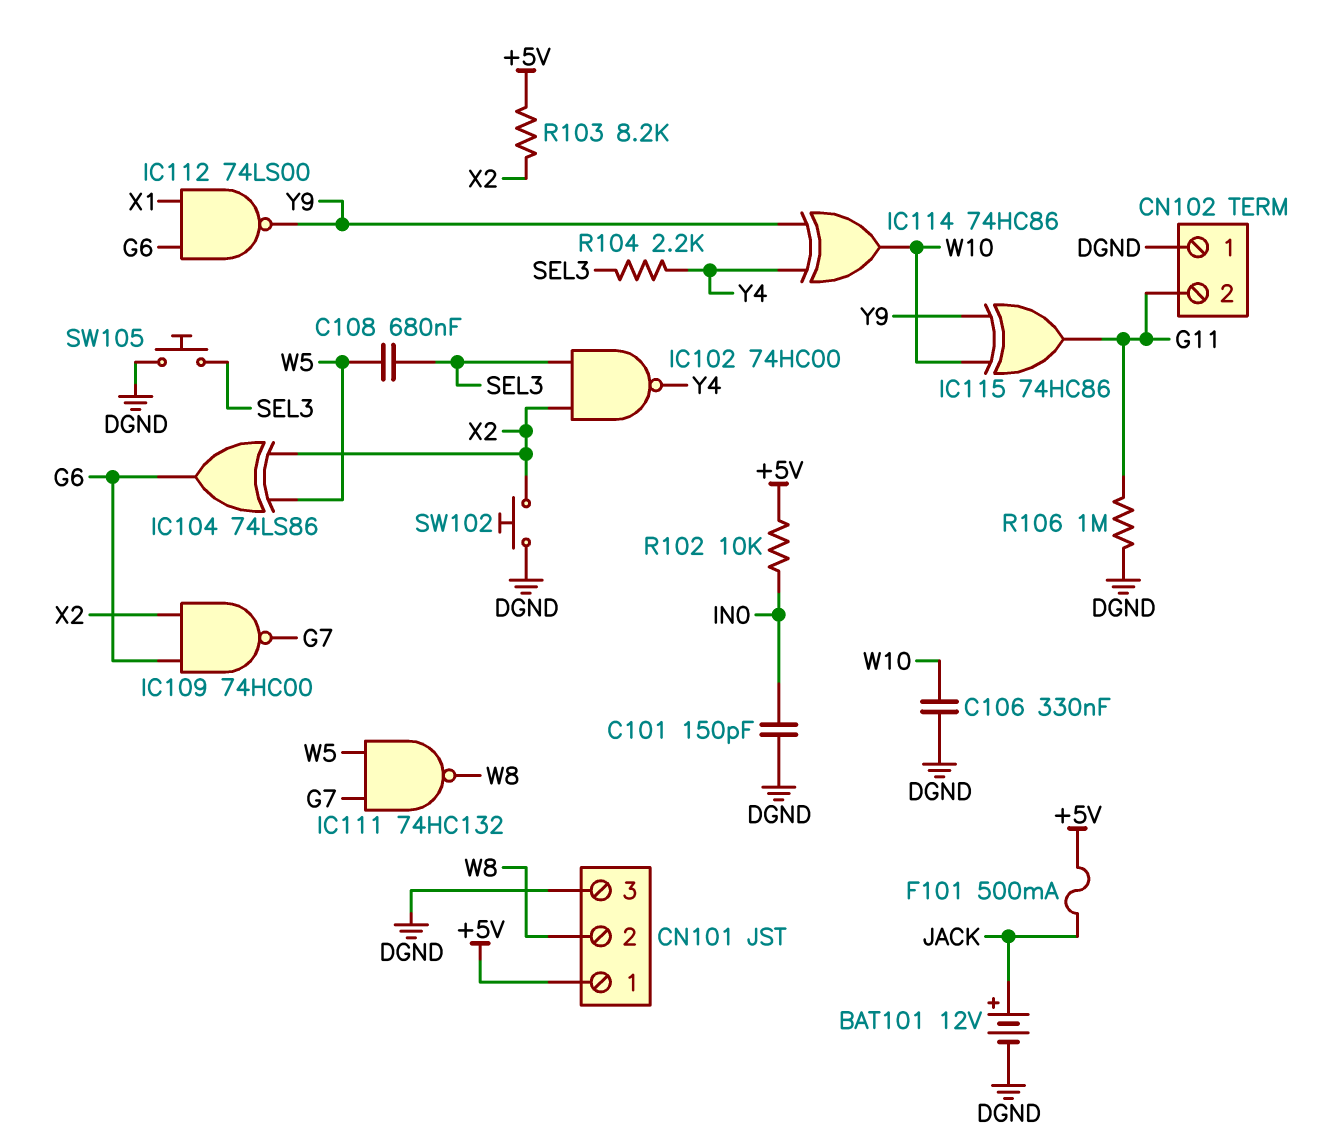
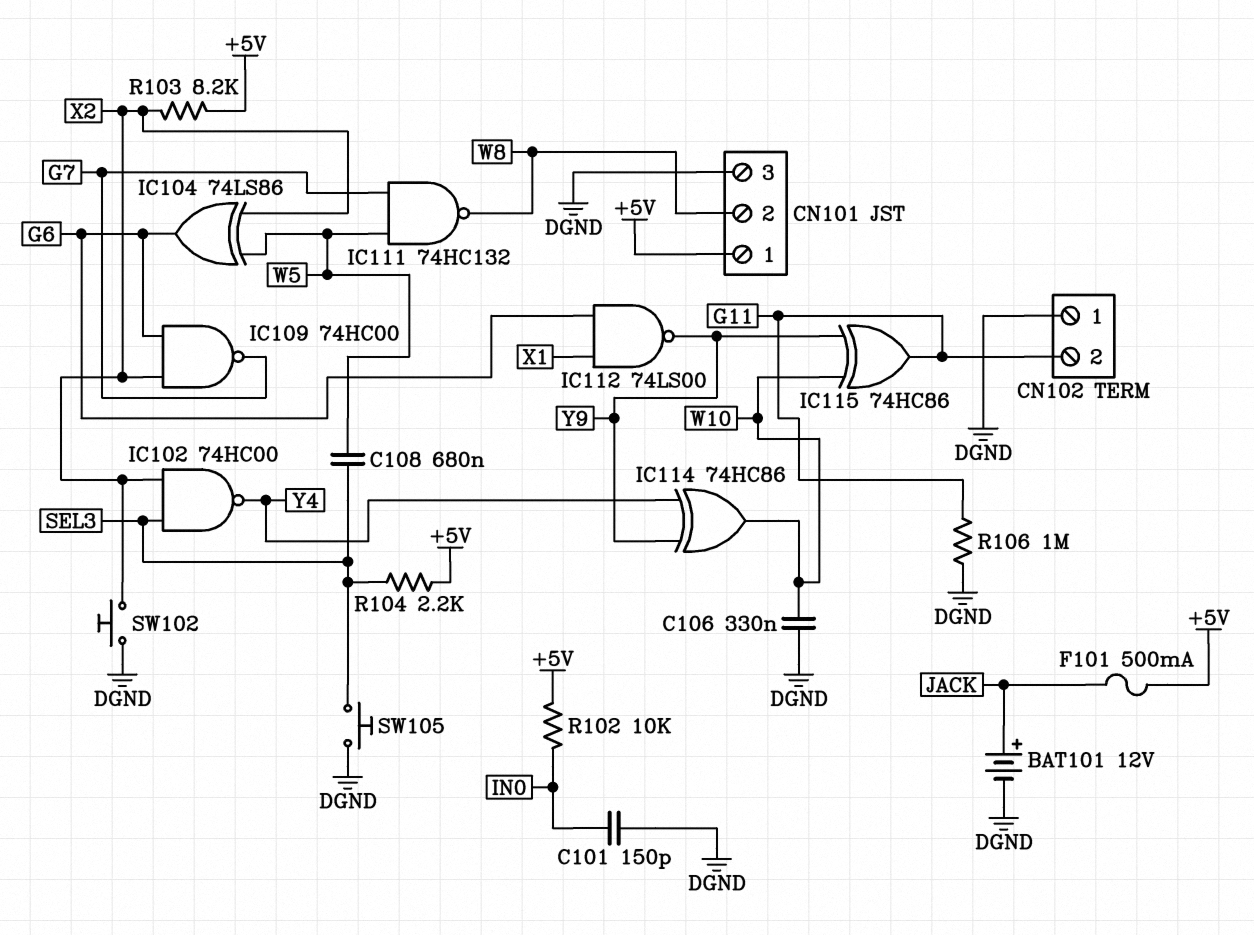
R104: 2.2k (SEL3, Y4) -> 2.2k (+5V, SEL3)

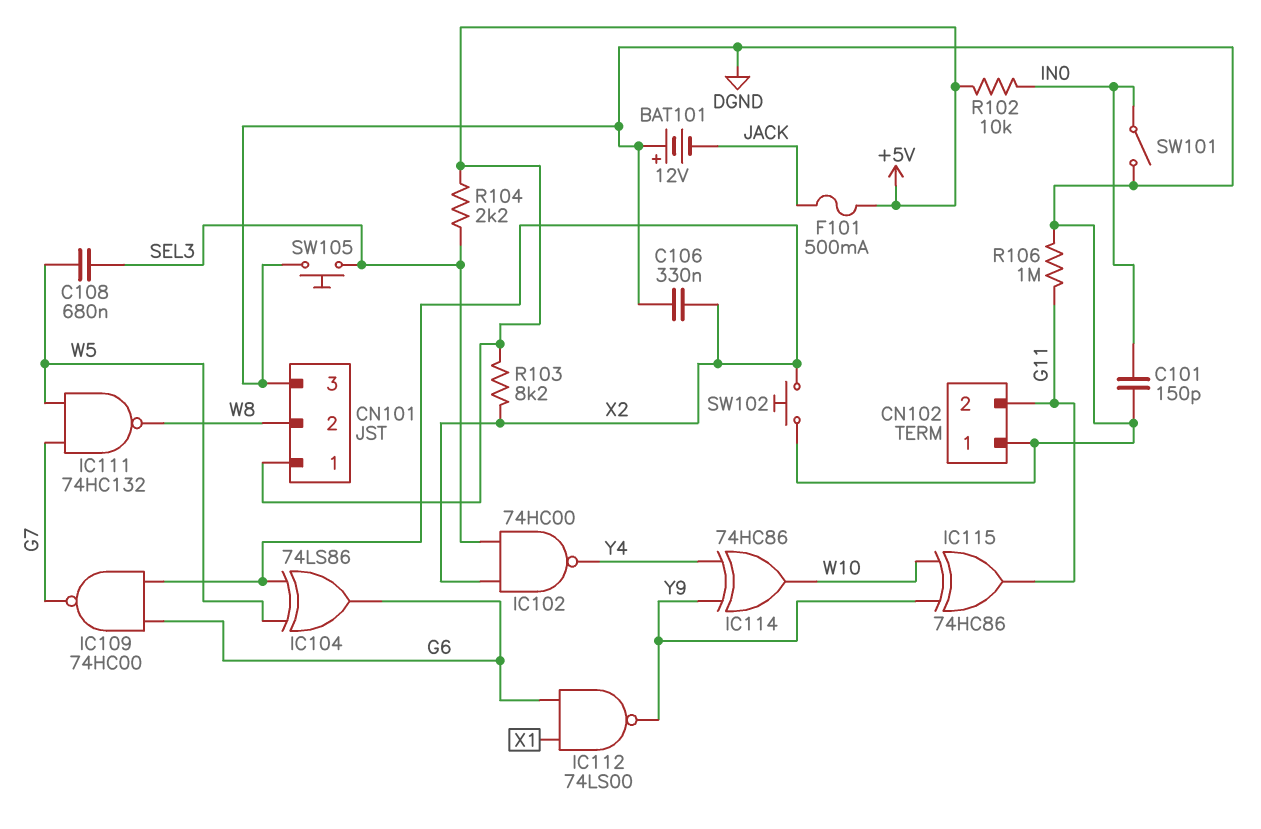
BAT101: 12V (plus JACK, minus DGND) -> 12V (plus DGND, minus JACK)
C106: 330nF (DGND, W10) -> 330nF (DGND, X2)
SW101: none -> switch (DGND, IN0)

